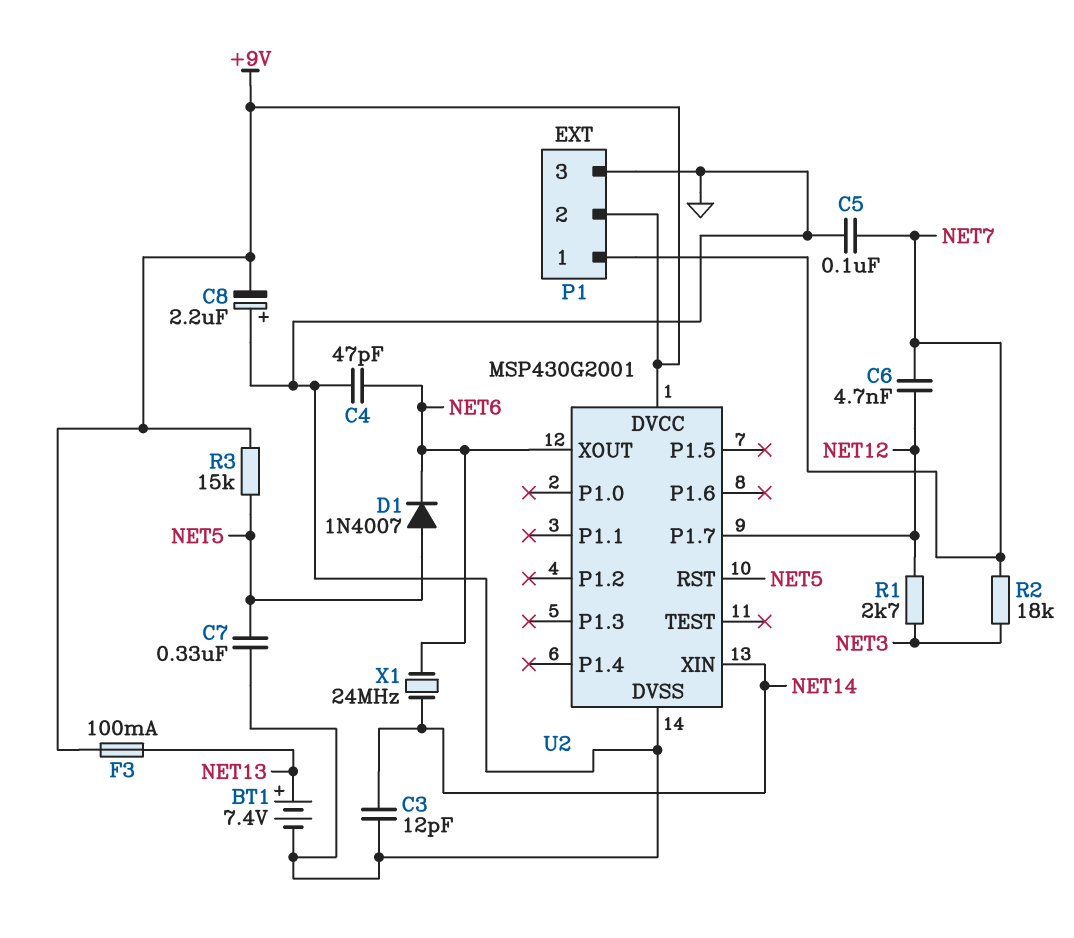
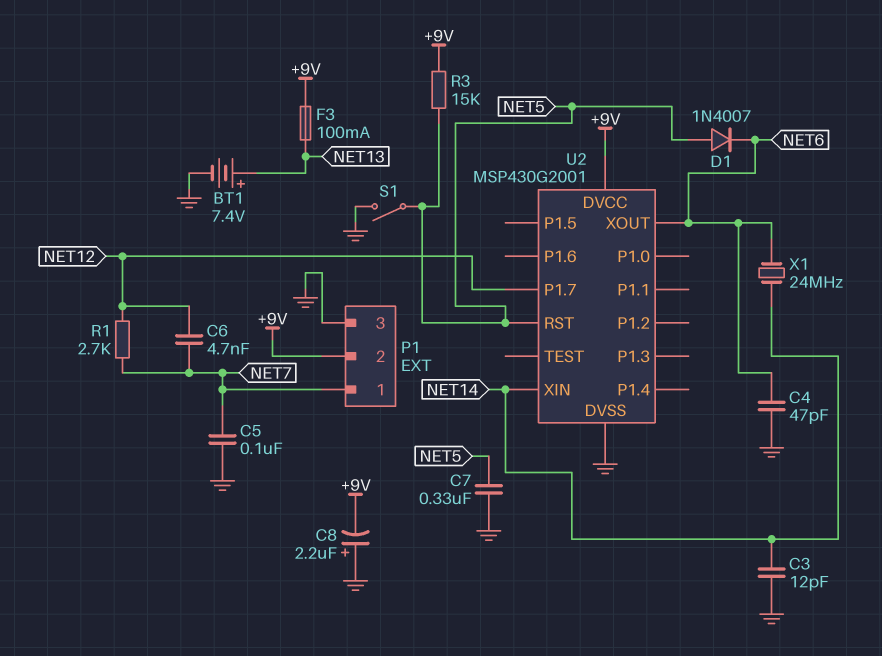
R1: 2.7k (NET3, NET12) -> 2.7k (NET7, NET12)
R2: 18k (NET3, NET7) -> none
S1: none -> switch (GND, NET5)

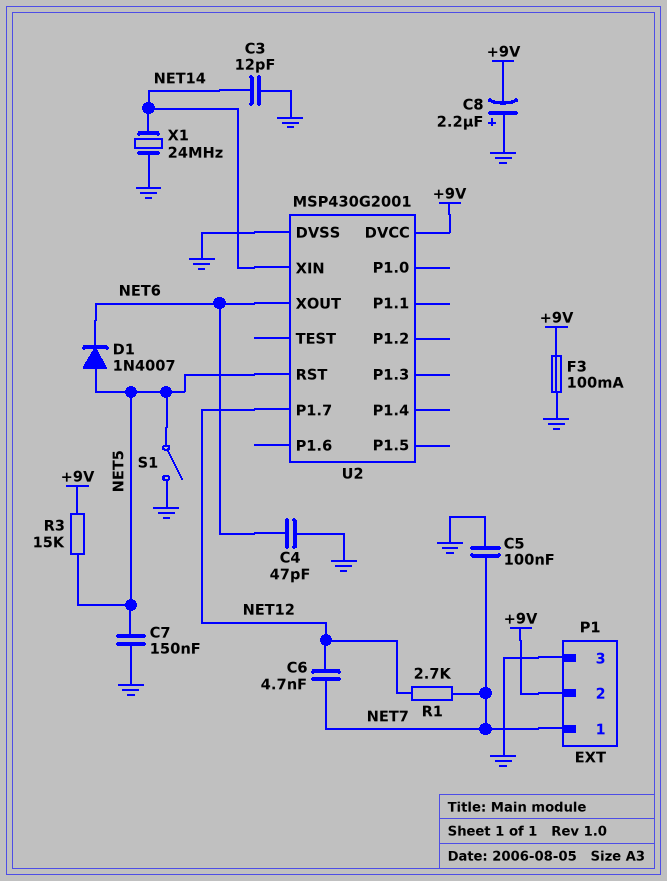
BT1: 7.4V (plus NET13, minus GND) -> none
C7: 330nF (GND, NET5) -> 150nF (GND, NET5)
F3: 100mA (+9V, NET13) -> 100mA (+9V, GND)
X1: 24MHz (NET6, NET14) -> 24MHz (GND, NET14)

